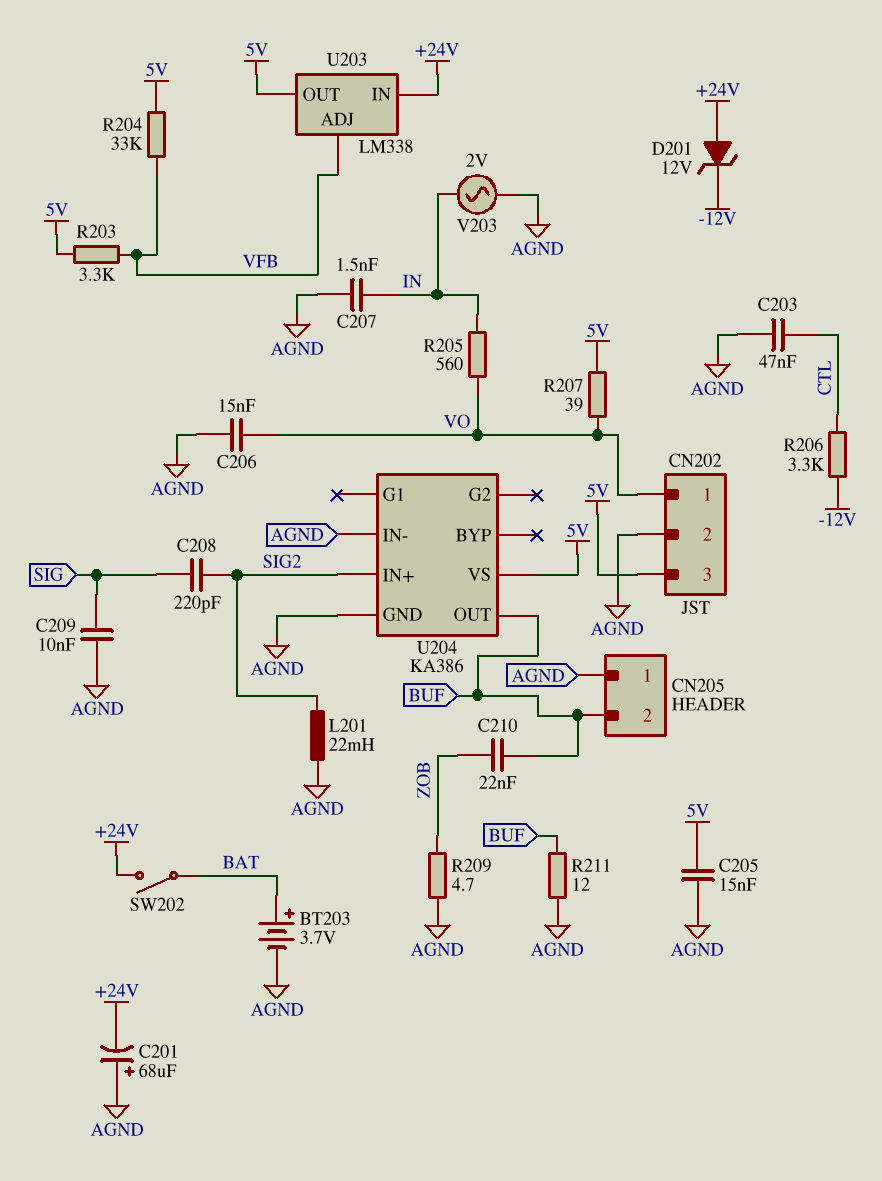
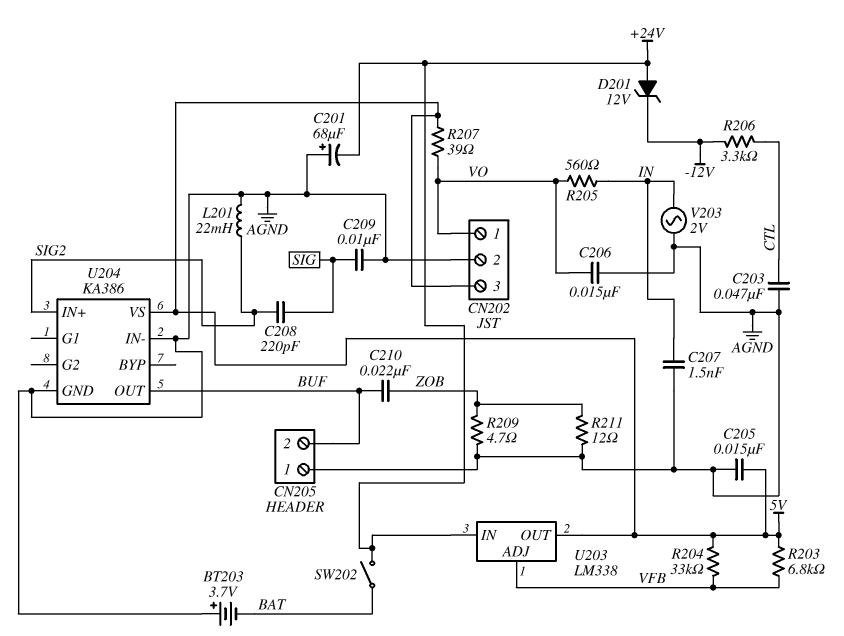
BT203: 3.7V (plus BAT, minus AGND) -> 3.7V (plus AGND, minus BAT)
R203: 3.3k (5V, VFB) -> 6.8k (5V, VFB)
R211: 12 (AGND, BUF) -> 12 (AGND, ZOB)

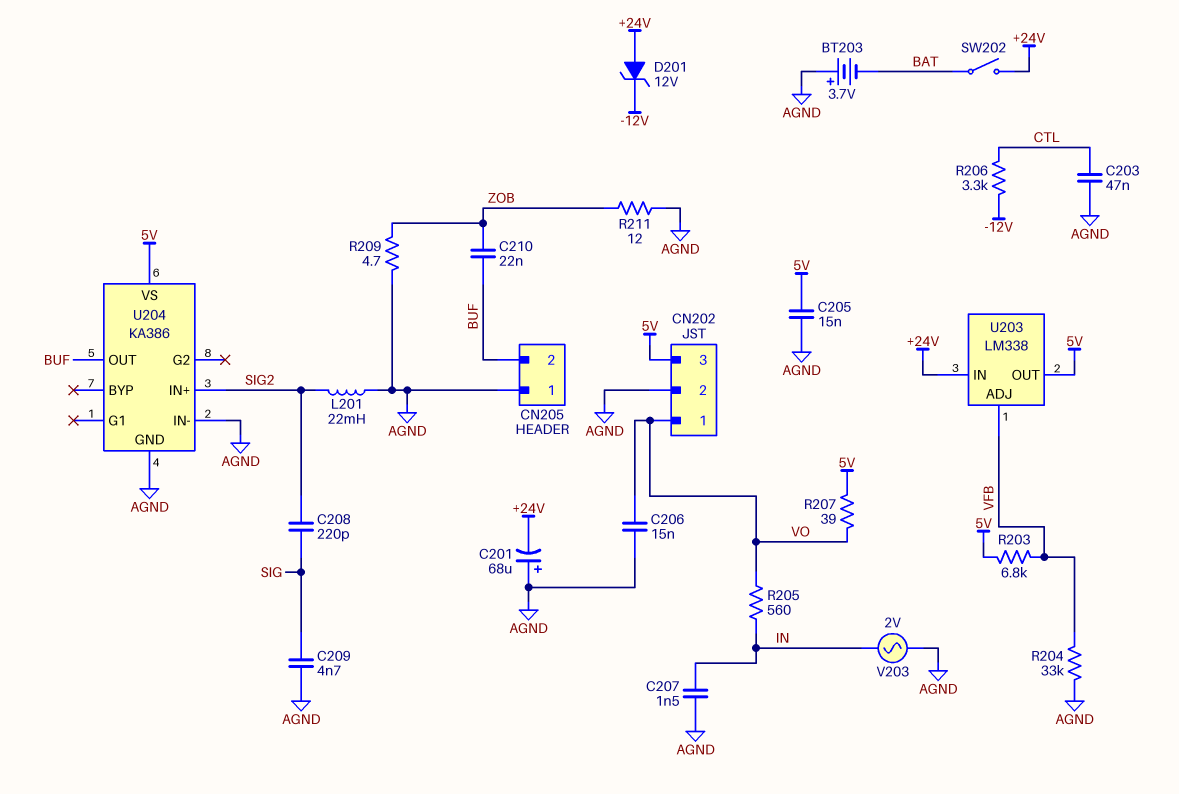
C209: 10nF (AGND, SIG) -> 4.7nF (AGND, SIG)
R204: 33k (5V, VFB) -> 33k (AGND, VFB)

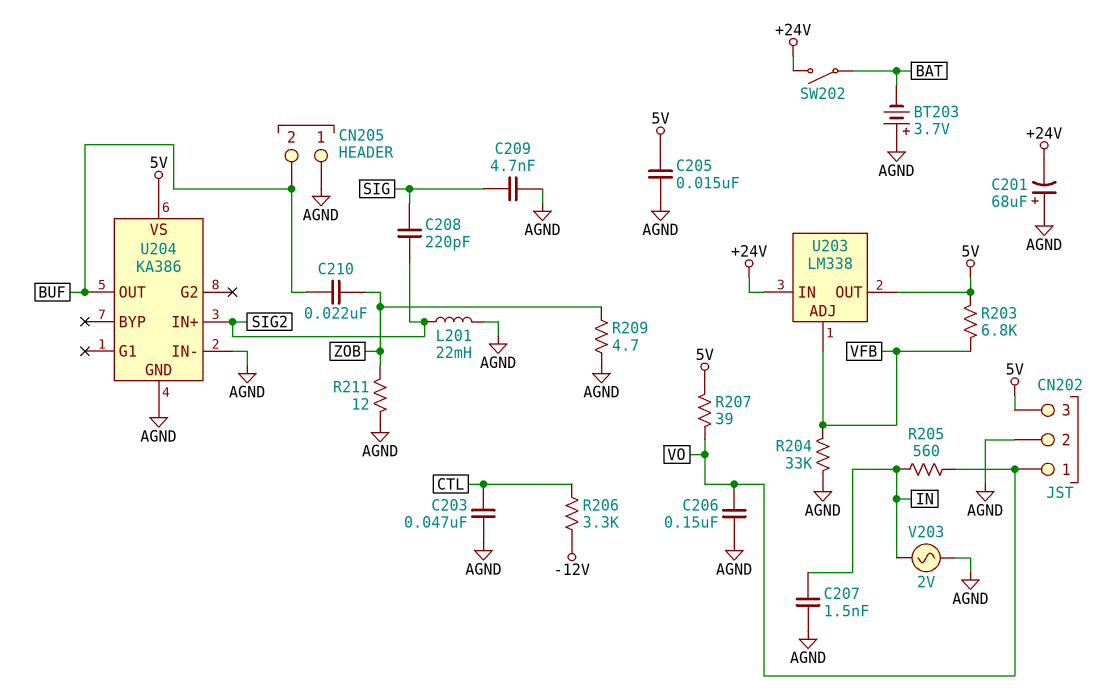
C206: 15nF (AGND, VO) -> 150nF (AGND, VO)
D201: zener 12V (A +24V, K -12V) -> none

